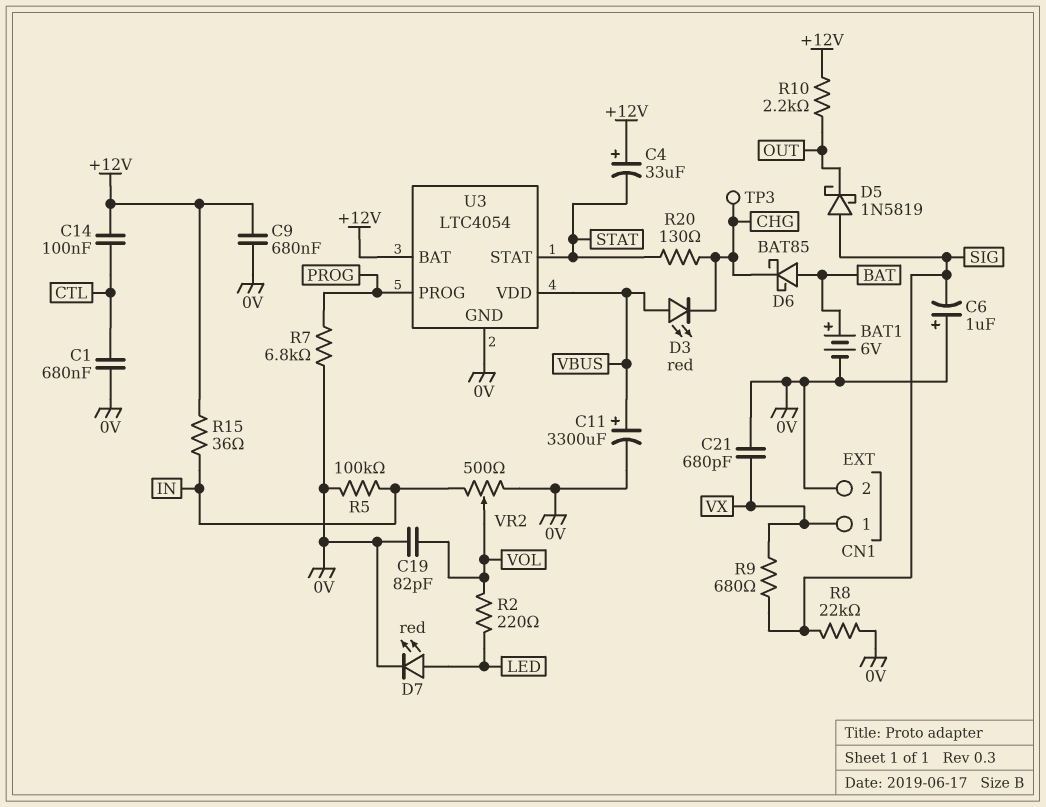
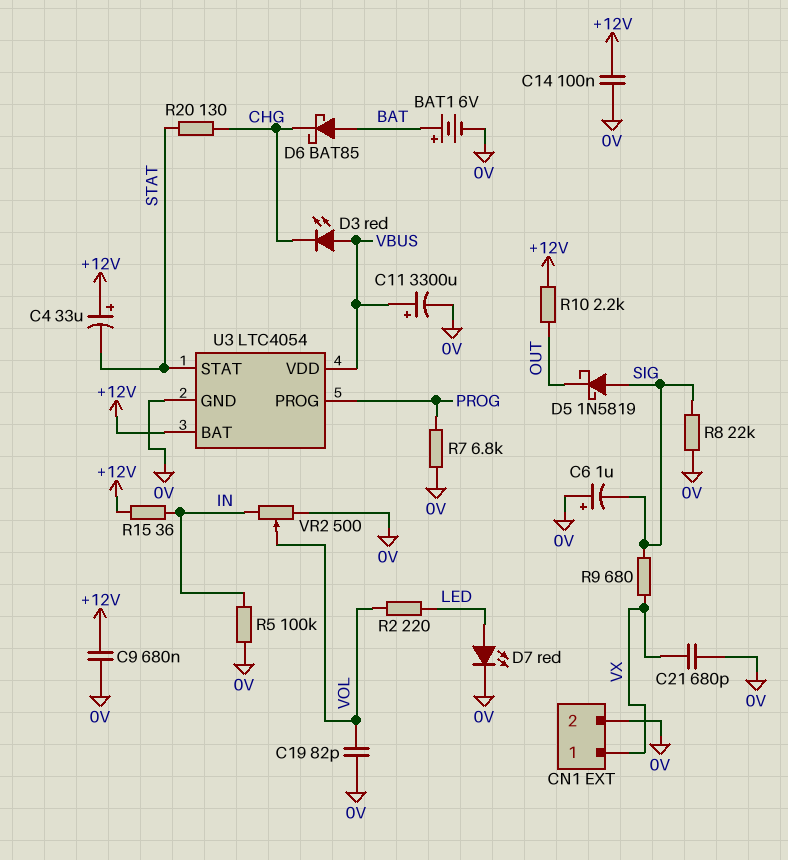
C1: 680nF (0V, CTL) -> none
C14: 100nF (+12V, CTL) -> 100nF (+12V, 0V)
TP3: test point (CHG) -> none

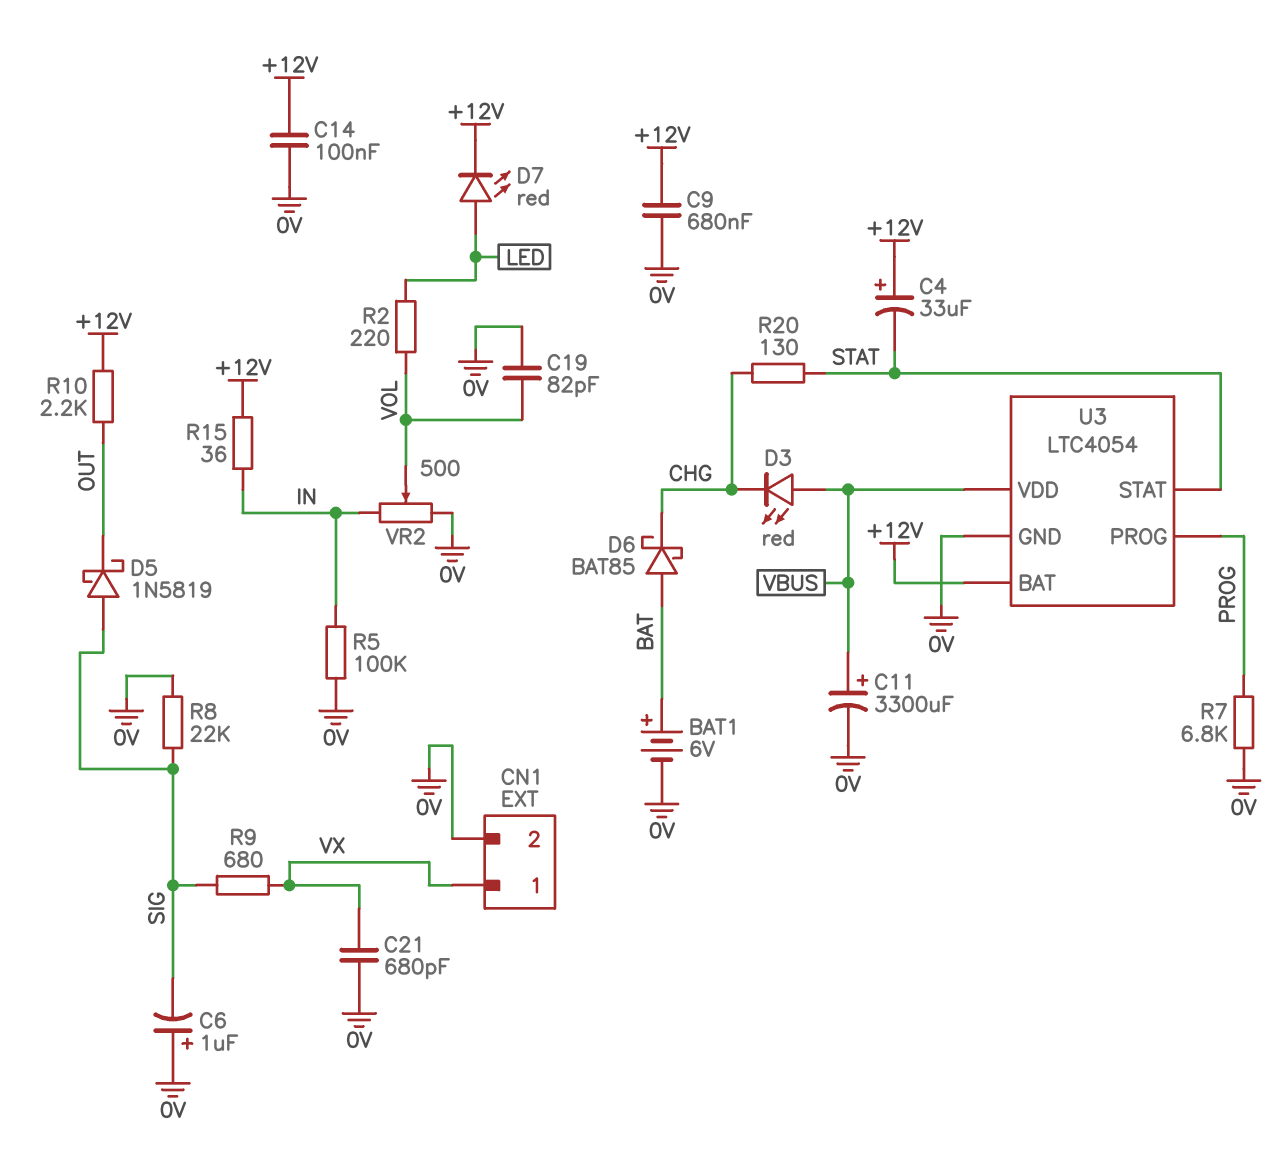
D7: LED red (A LED, K 0V) -> LED red (A LED, K +12V)

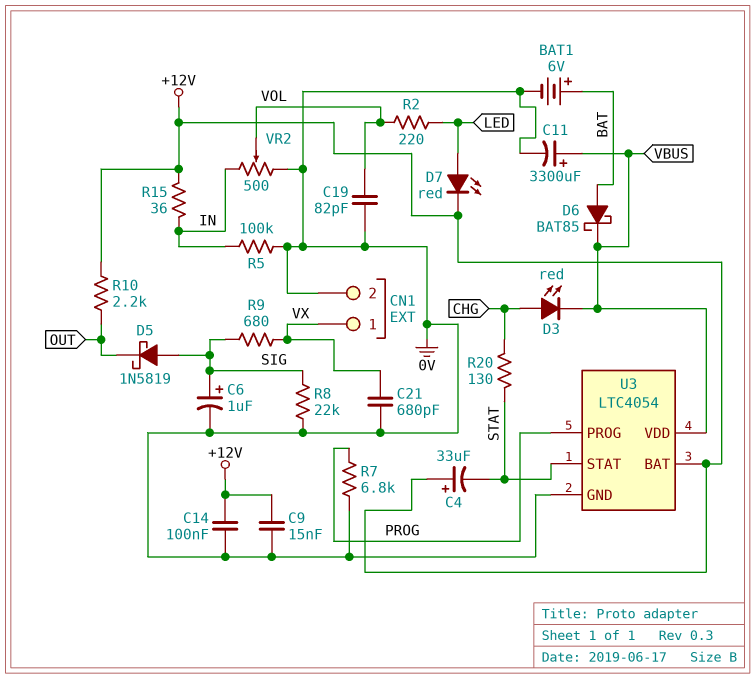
C6: 1uF (plus 0V, minus SIG) -> 1uF (plus SIG, minus 0V)
C9: 680nF (+12V, 0V) -> 15nF (+12V, 0V)
D3: LED red (A VBUS, K CHG) -> LED red (A CHG, K VBUS)
D6: schottky BAT85 (A BAT, K CHG) -> schottky BAT85 (A BAT, K VBUS)

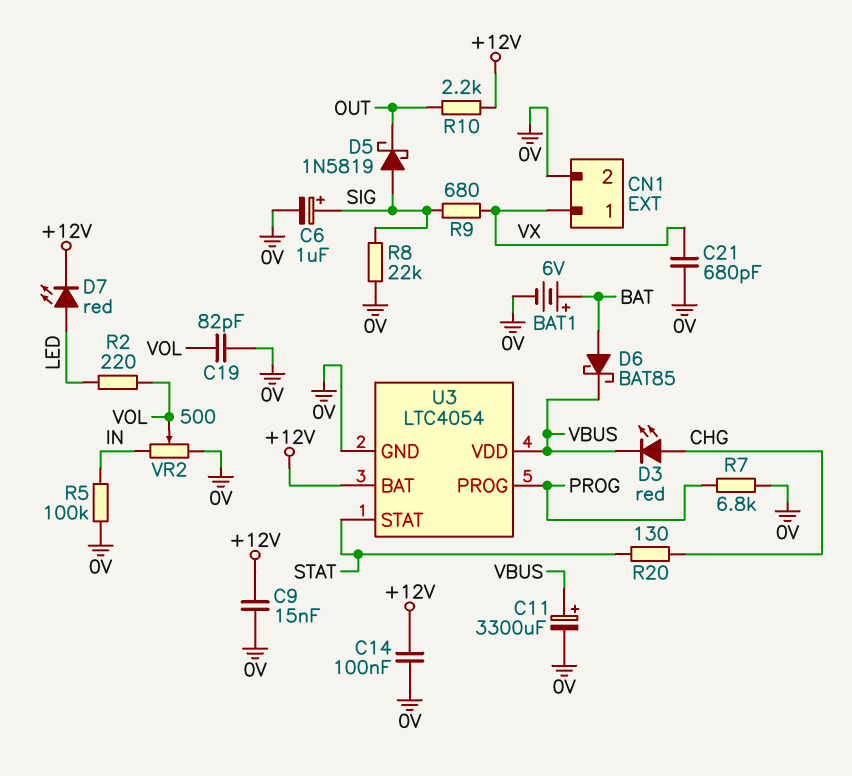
C4: 33uF (plus +12V, minus STAT) -> none
R15: 36 (+12V, IN) -> none

